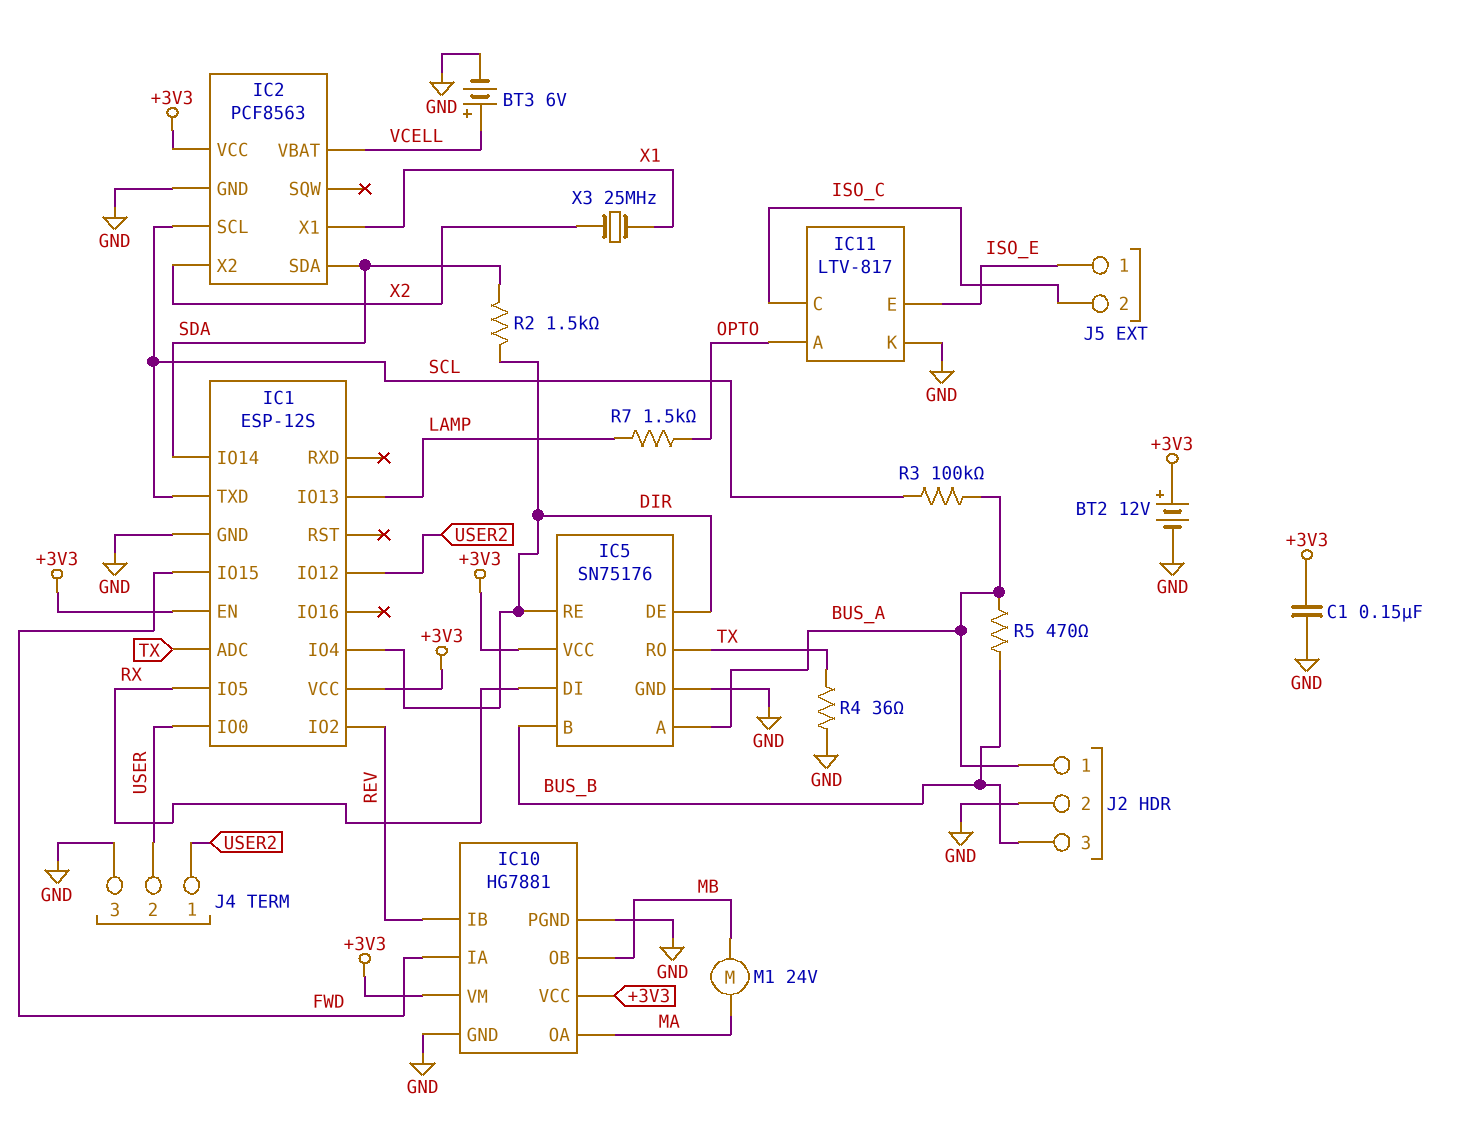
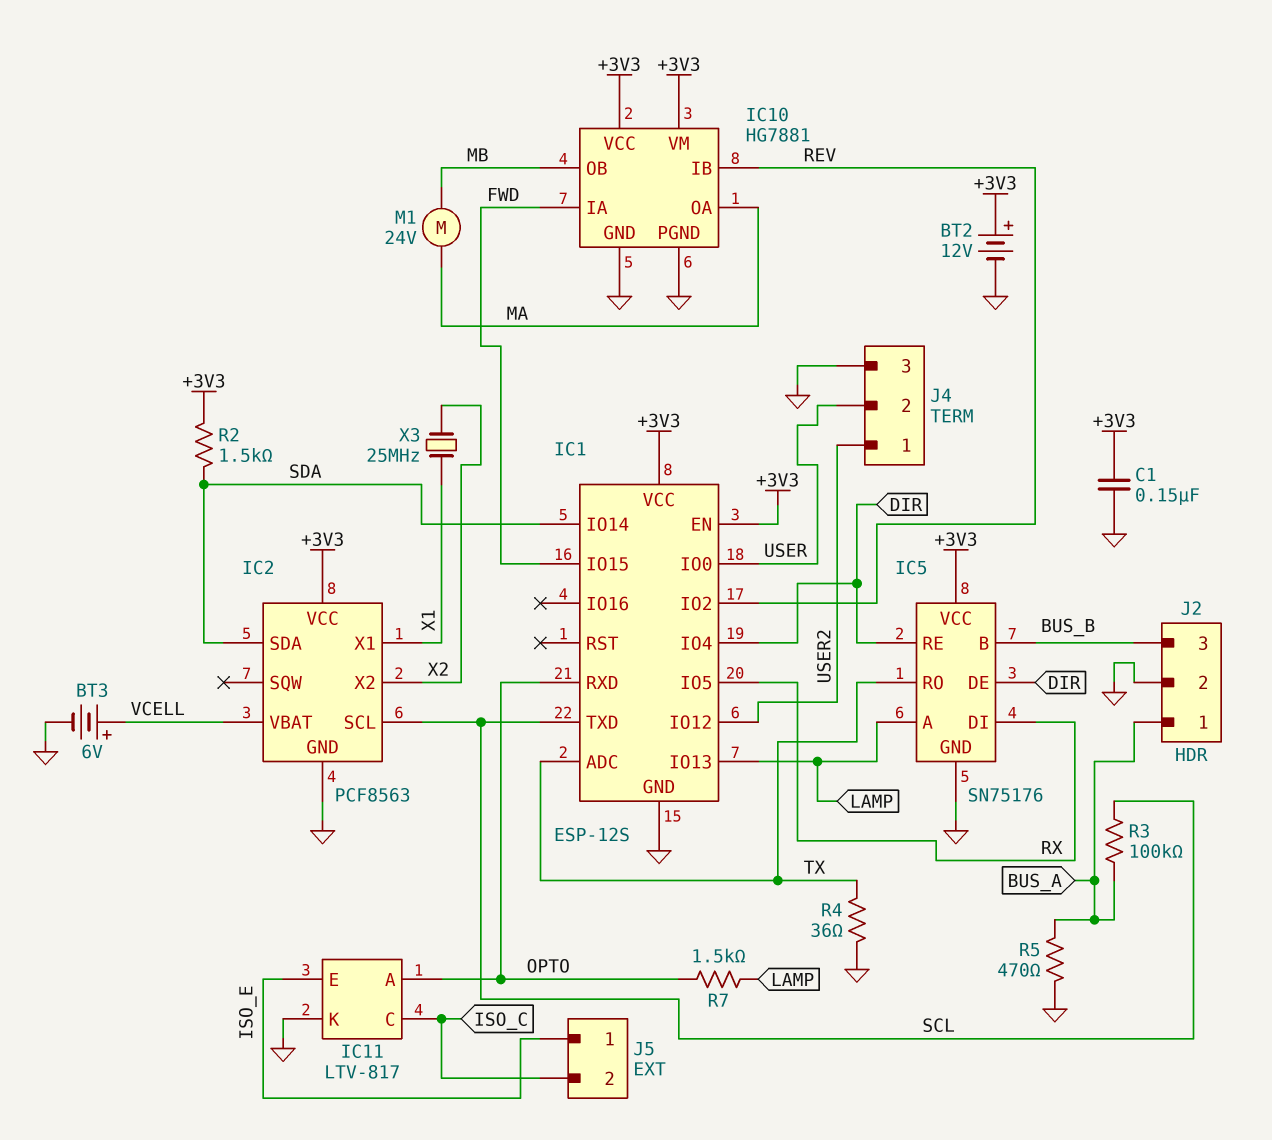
IC1 pin RXD: none -> OPTO
IC5 pin A: BUS_A -> LAMP
R2: 1.5k (DIR, SDA) -> 1.5k (+3V3, SDA)
R5: 470 (BUS_A, BUS_B) -> 470 (BUS_A, GND)

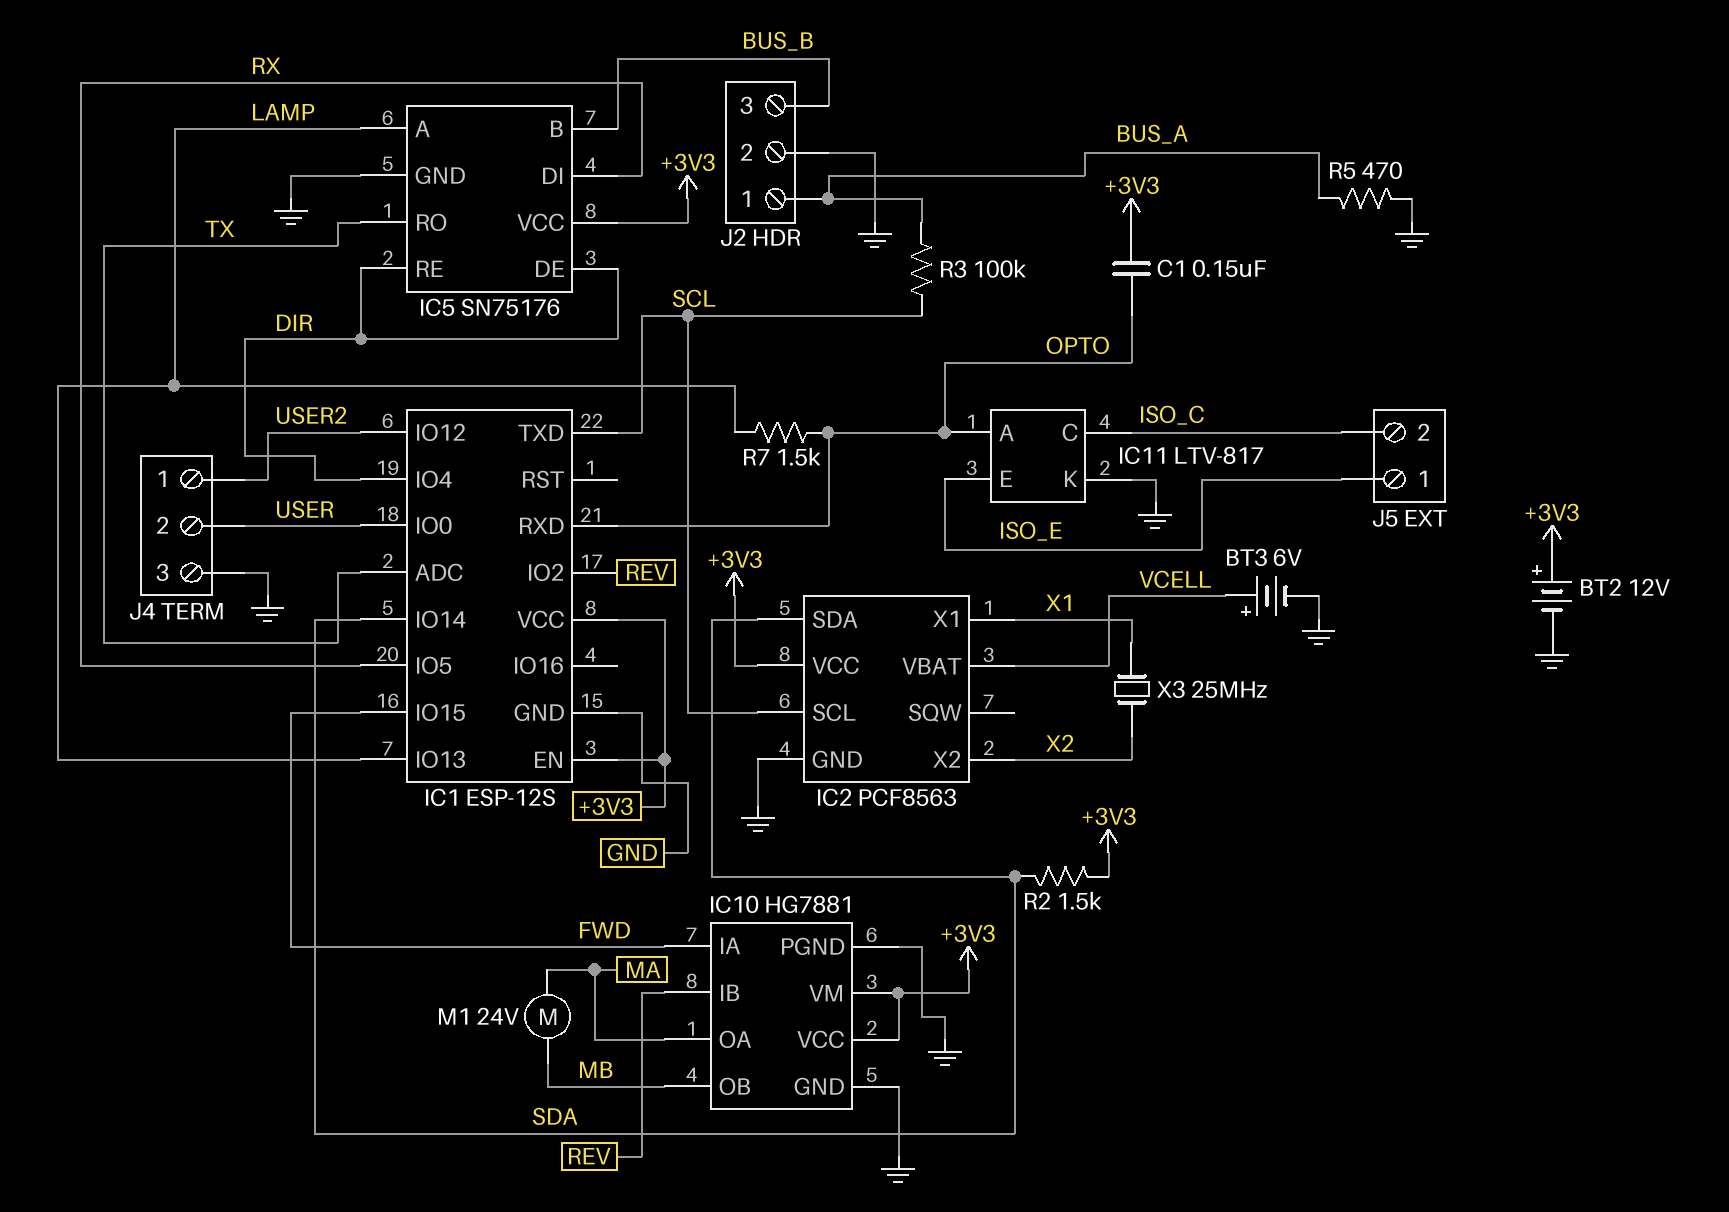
C1: 150nF (+3V3, GND) -> 150nF (+3V3, OPTO)
R4: 36 (GND, TX) -> none

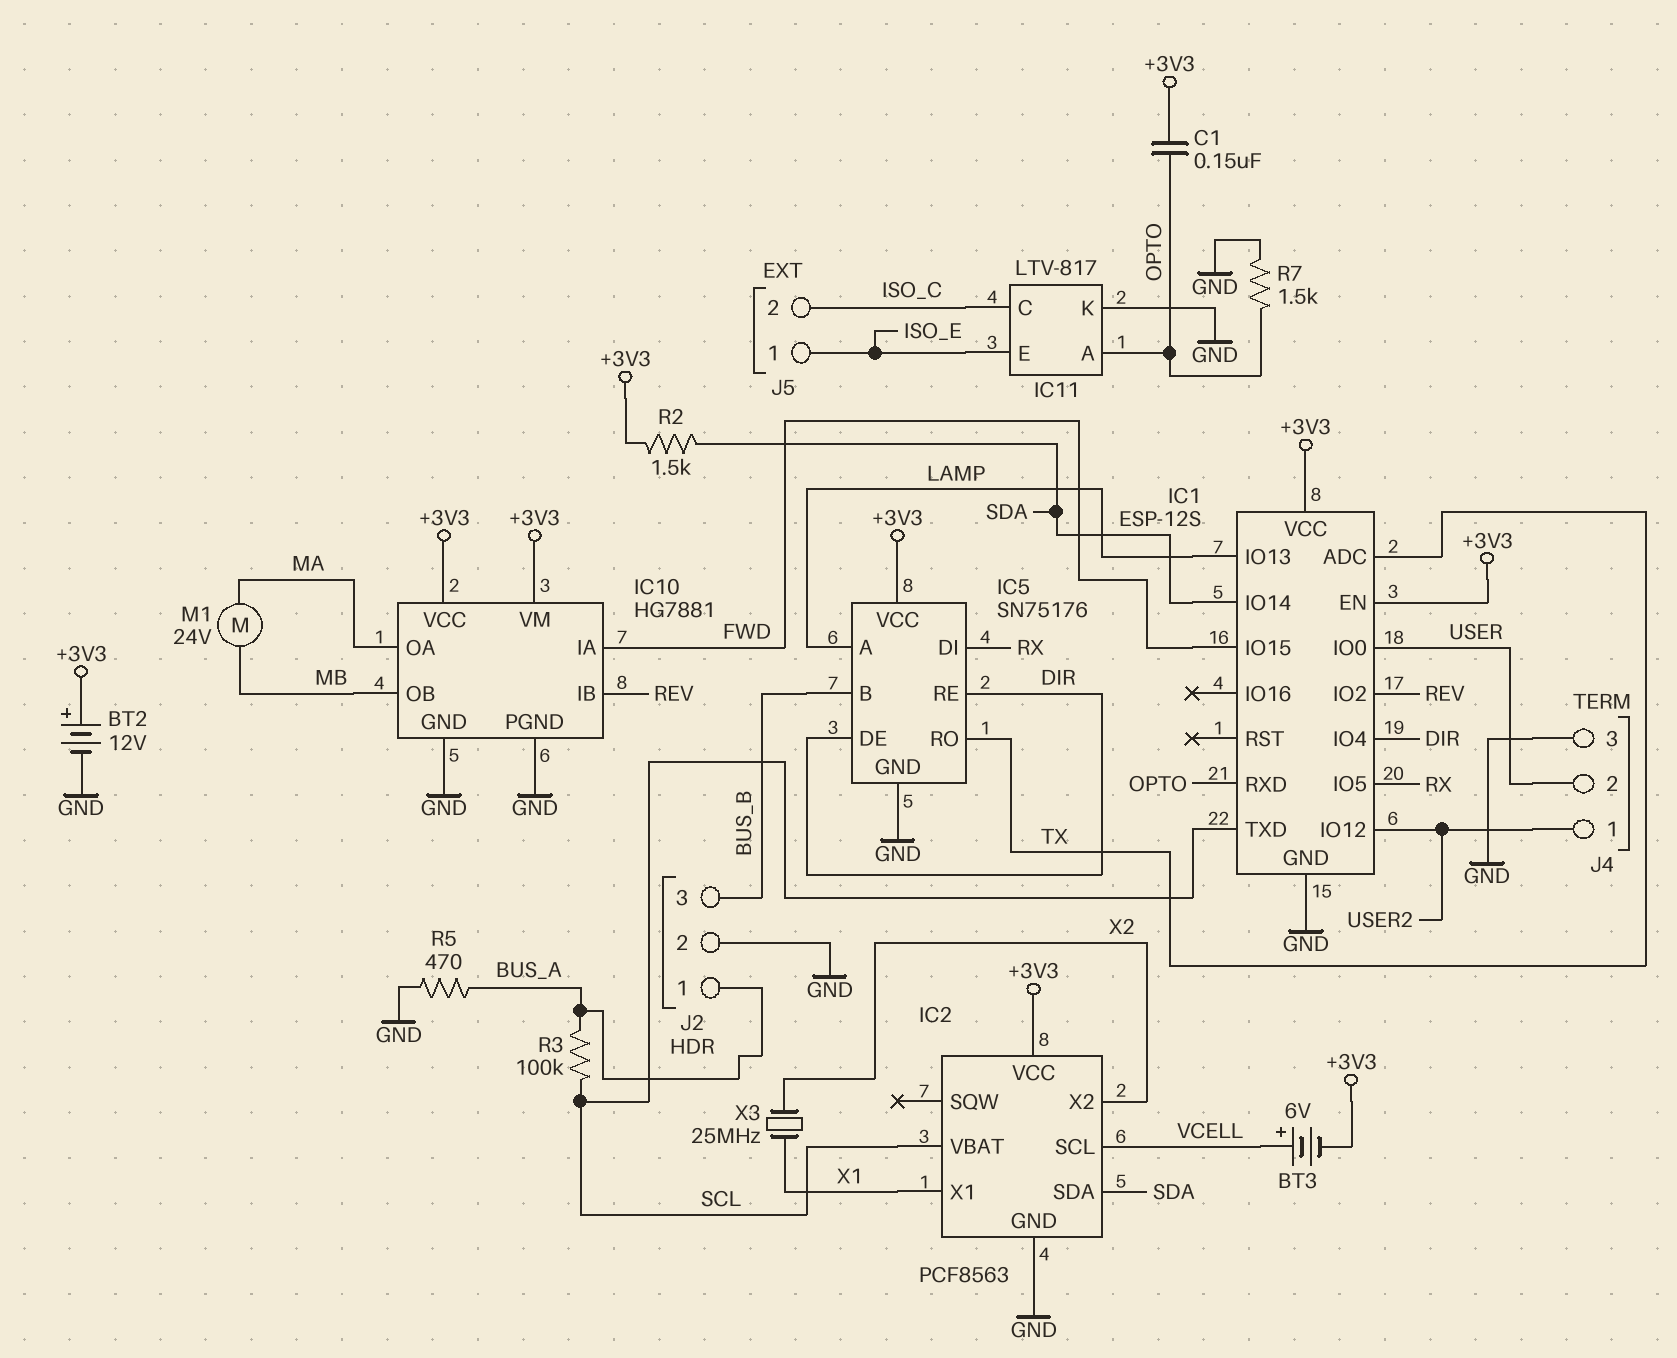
BT3: 6V (plus VCELL, minus GND) -> 6V (plus VCELL, minus +3V3)
IC2 pin SCL: SCL -> VCELL
IC2 pin VBAT: VCELL -> SCL
R7: 1.5k (LAMP, OPTO) -> 1.5k (GND, OPTO)

